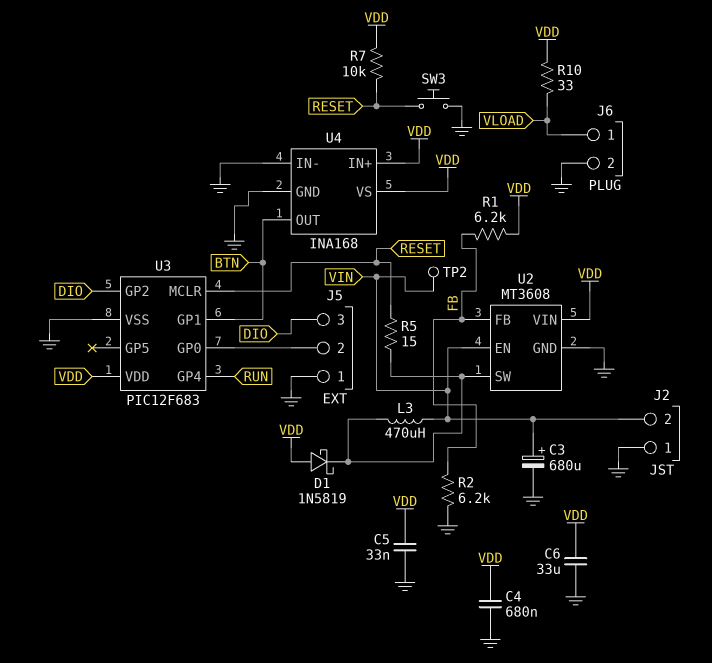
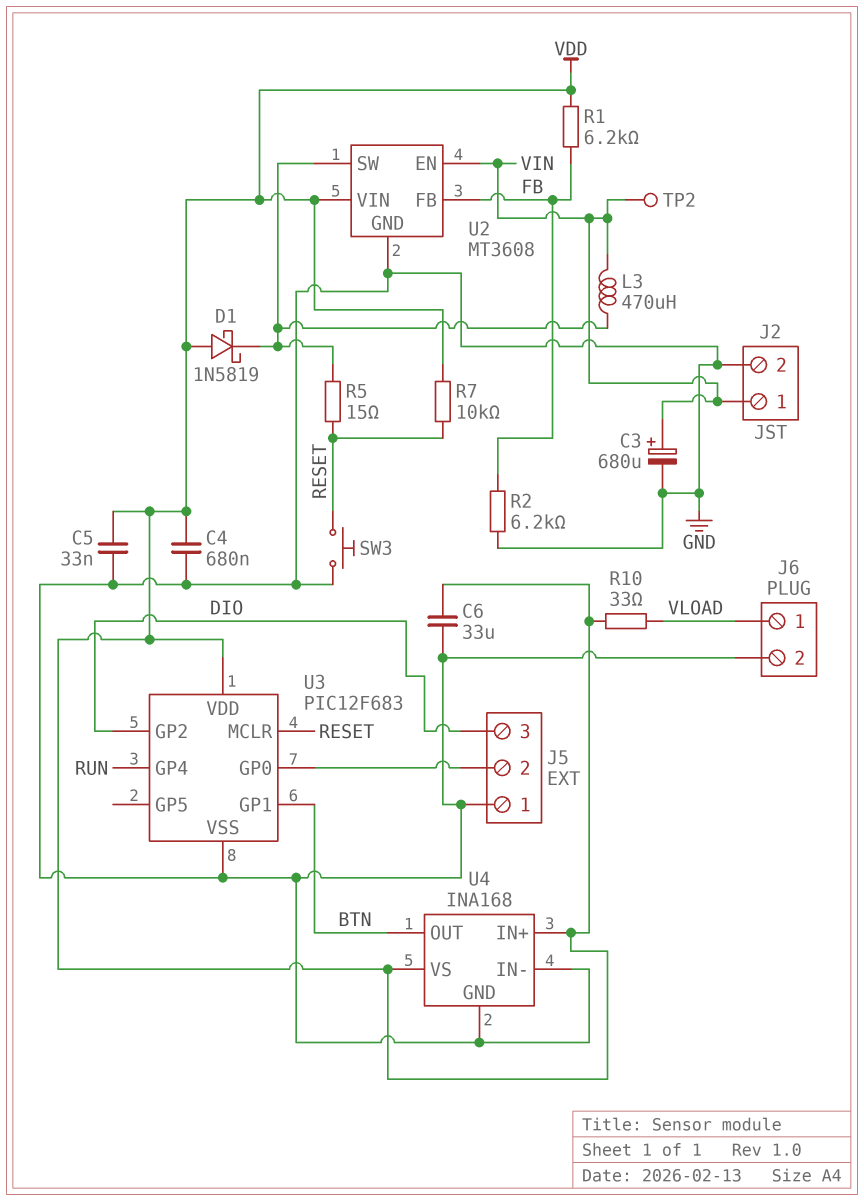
J2 pin 1: GND -> VIN
J2 pin 2: VIN -> GND

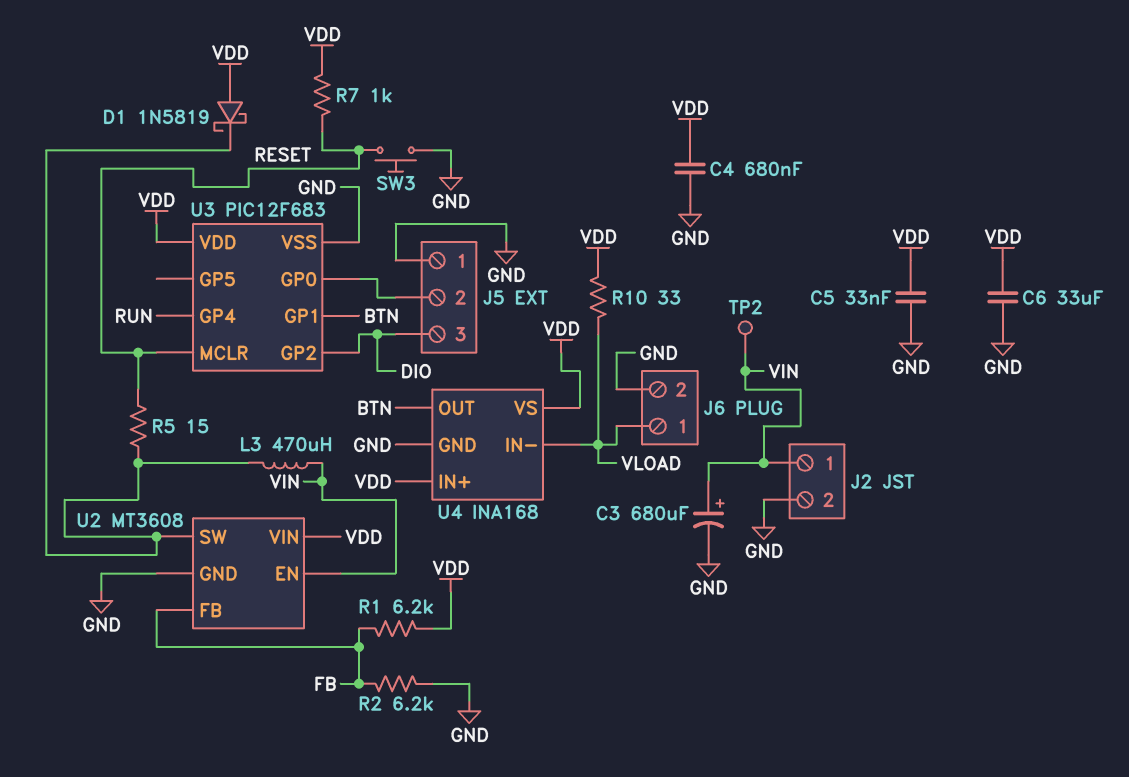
R7: 10k (RESET, VDD) -> 1k (RESET, VDD)
U4 pin IN-: GND -> VLOAD

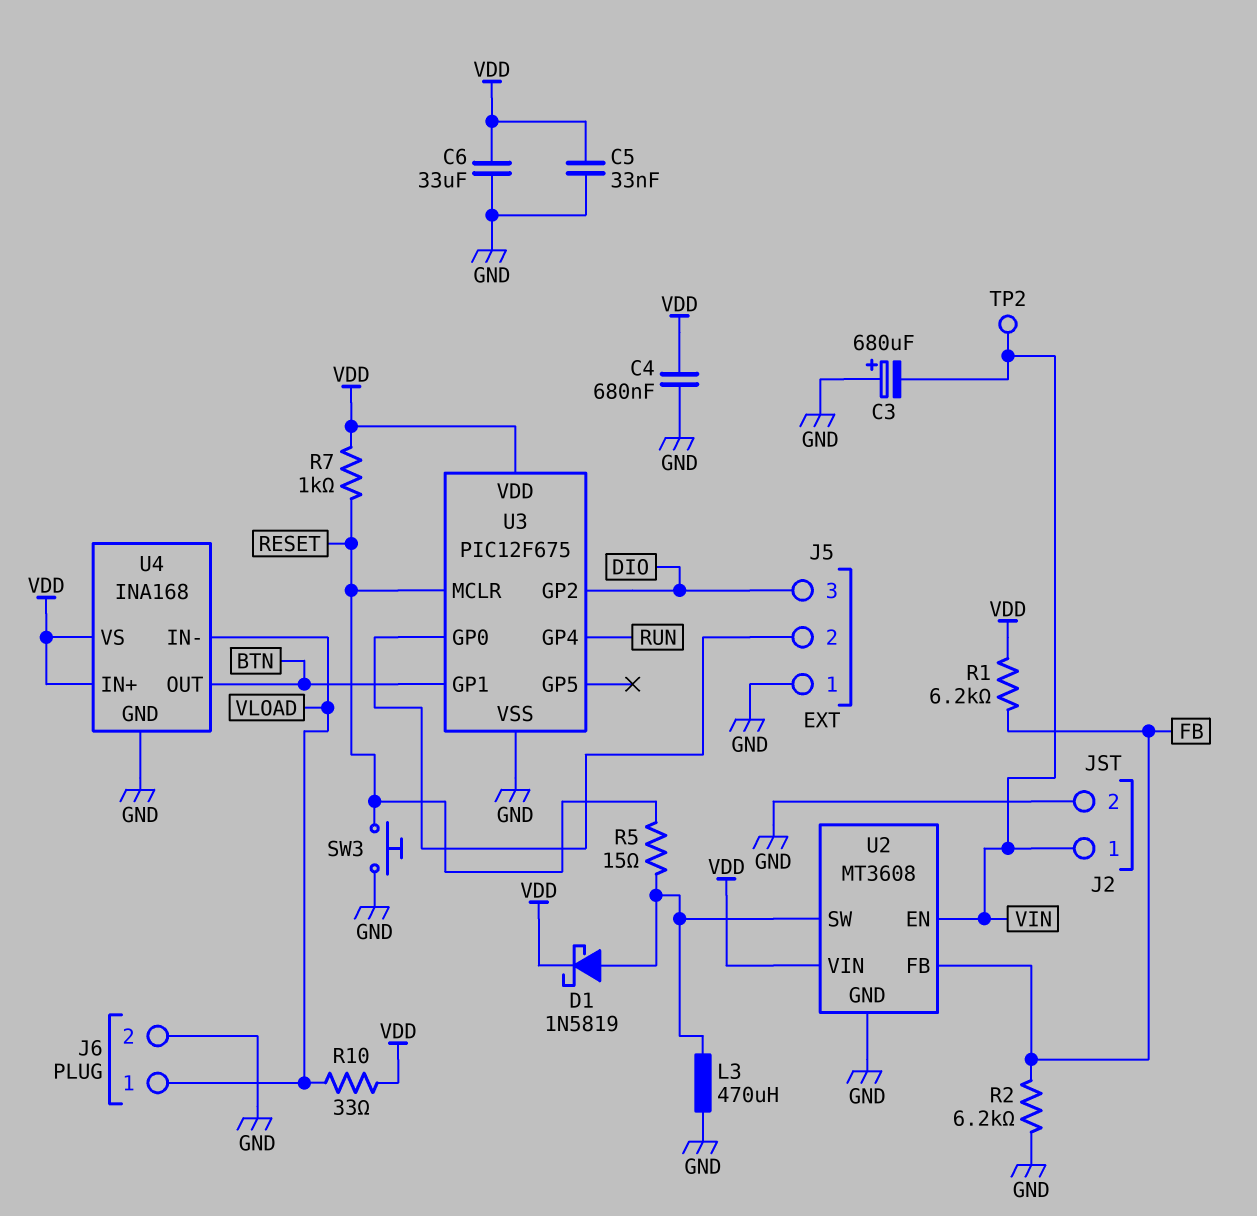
C3: 680uF (plus VIN, minus GND) -> 680uF (plus GND, minus VIN)
D1: schottky 1N5819 (A VDD, K U2/SW) -> schottky 1N5819 (A U2/SW, K VDD)
L3: 470uH (U2/SW, VIN) -> 470uH (GND, U2/SW)
U3: PIC12F683 -> PIC12F675

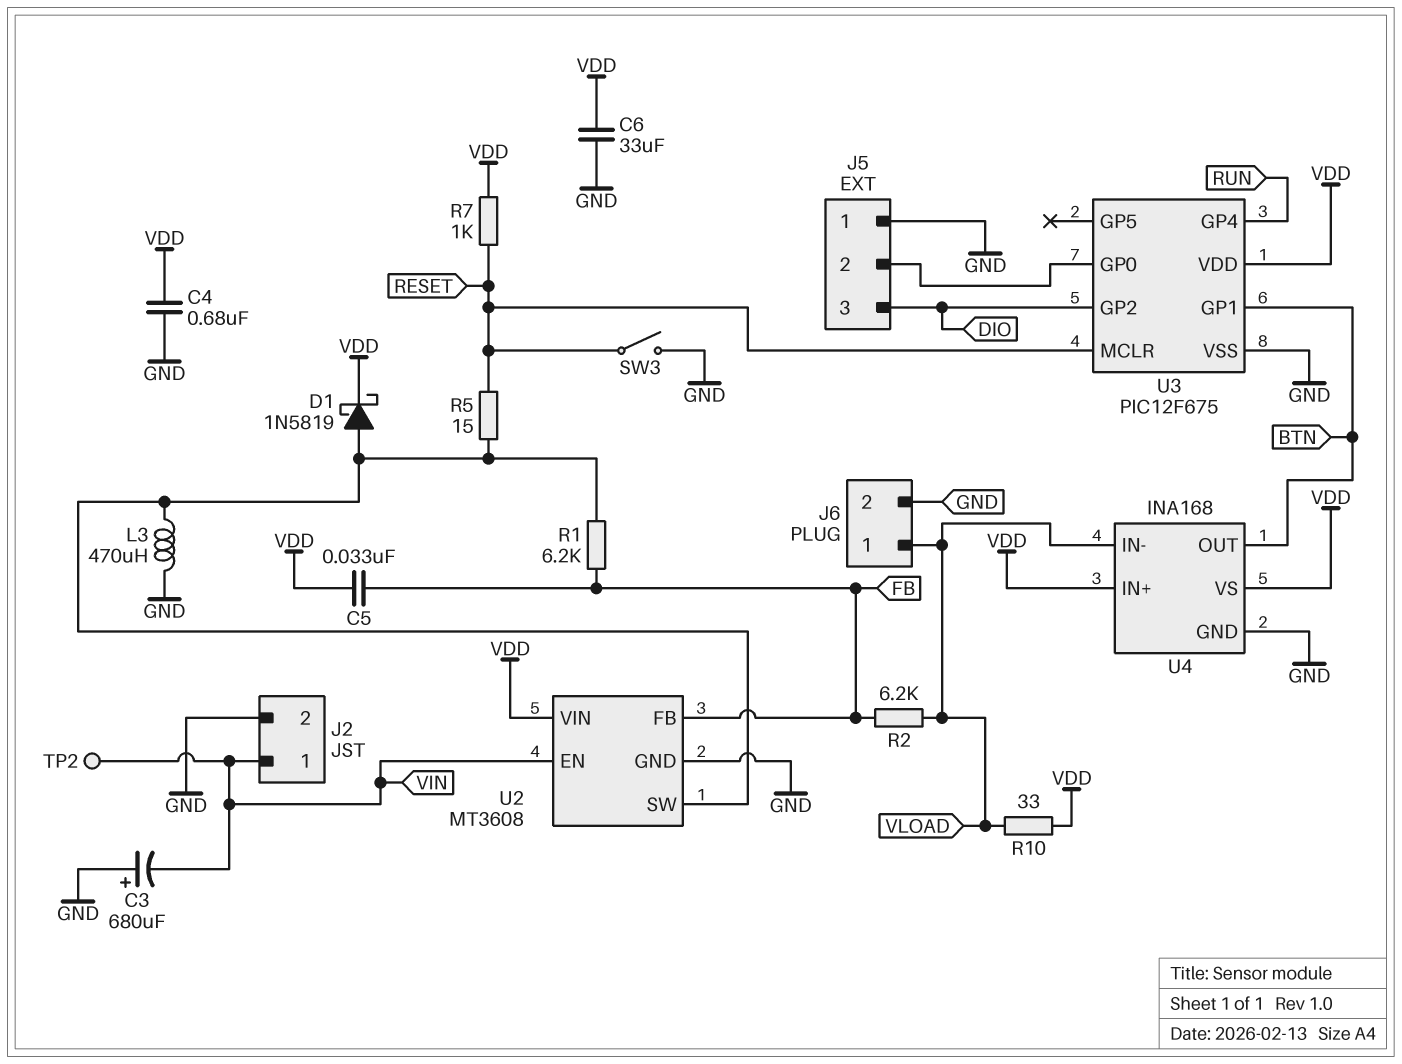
C5: 33nF (GND, VDD) -> 33nF (FB, VDD)
R1: 6.2k (FB, VDD) -> 6.2k (FB, U2/SW)
R2: 6.2k (FB, GND) -> 6.2k (FB, VLOAD)
SW3: button (GND, RESET) -> switch (GND, RESET)

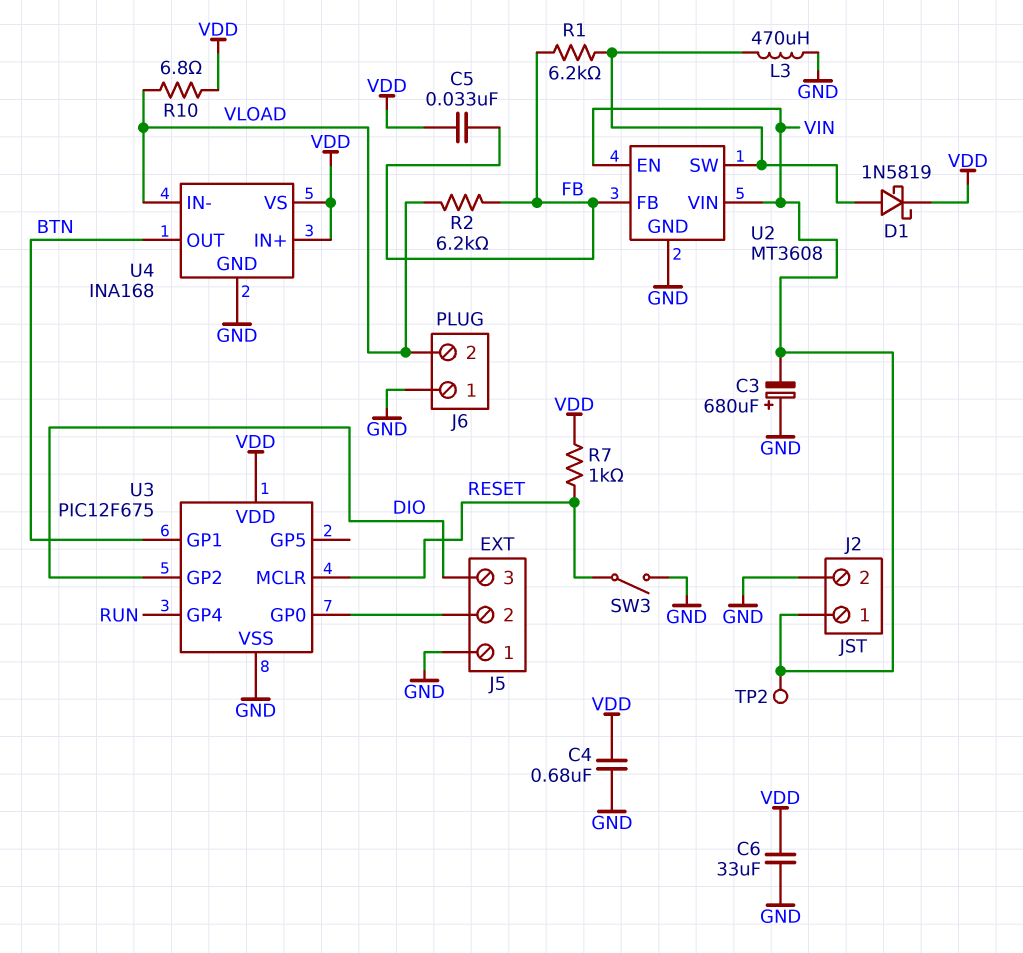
J6 pin 1: VLOAD -> GND
J6 pin 2: GND -> VLOAD
R5: 15 (RESET, U2/SW) -> none
R10: 33 (VDD, VLOAD) -> 6.8 (VDD, VLOAD)
U2 pin VIN: VDD -> VIN

